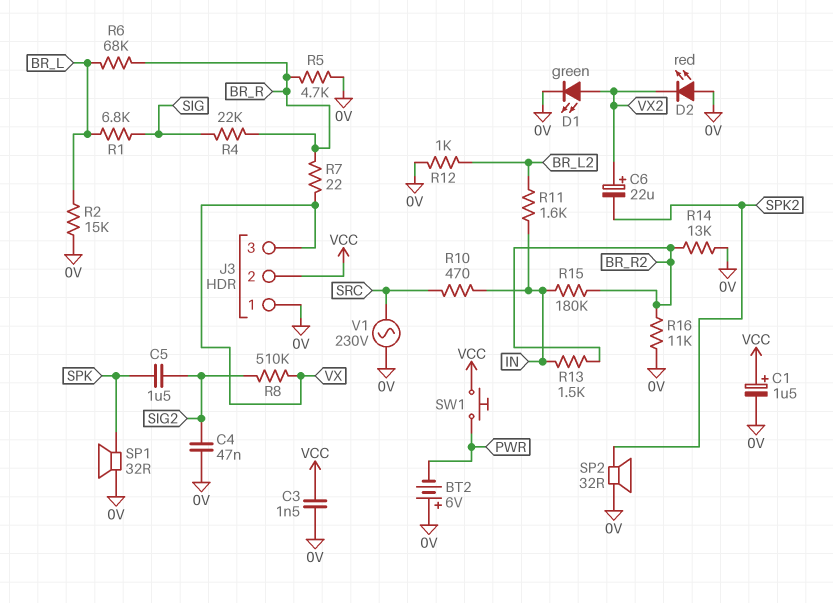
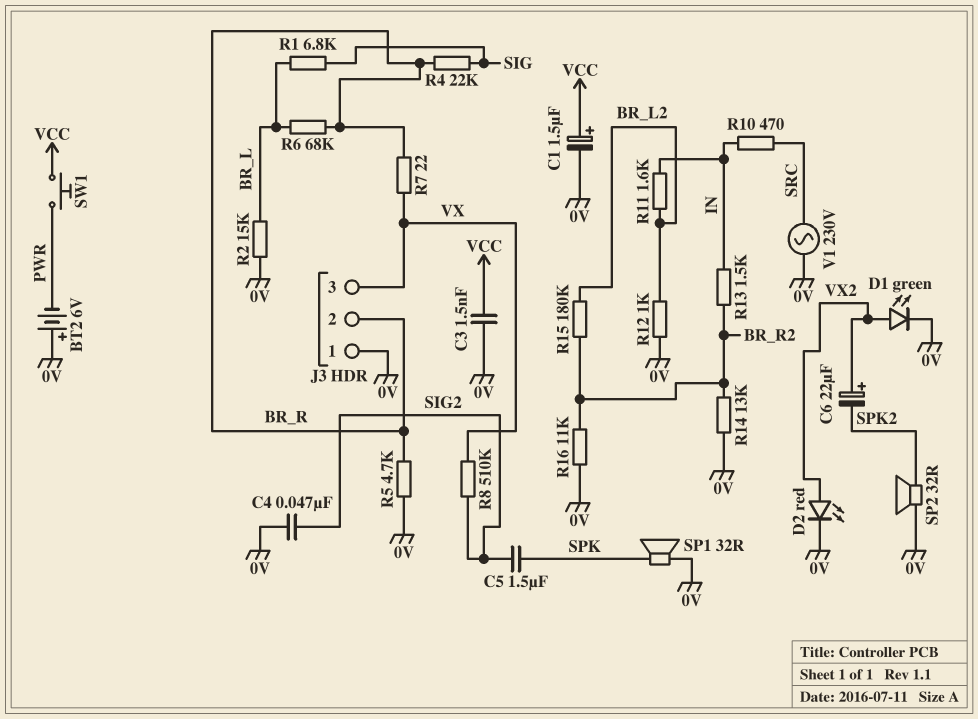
D2: LED red (A 0V, K VX2) -> LED red (A VX2, K 0V)
J3 pin 2: VCC -> BR_R
R15: 180k (BR_R2, IN) -> 180k (BR_L2, BR_R2)

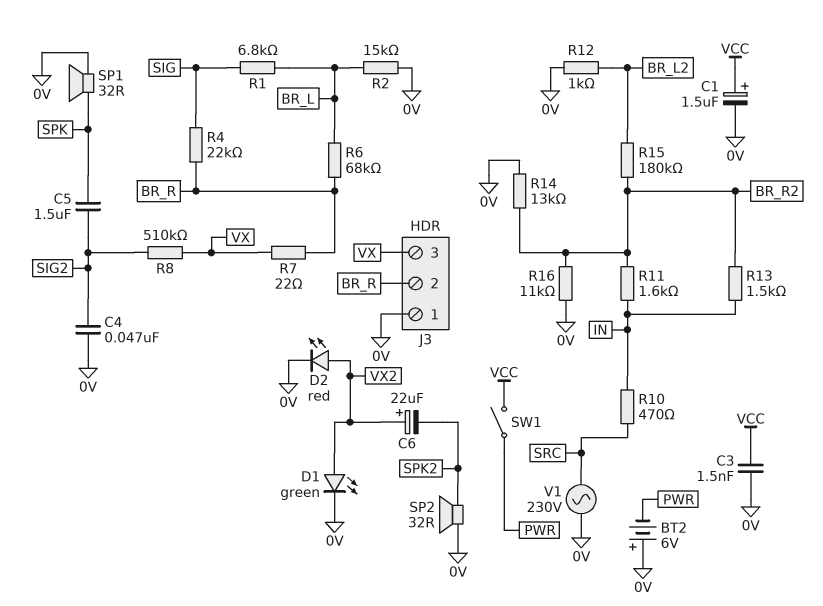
R5: 4.7k (0V, BR_R) -> none
R11: 1.6k (BR_L2, IN) -> 1.6k (BR_R2, IN)
SW1: button (PWR, VCC) -> switch (PWR, VCC)

